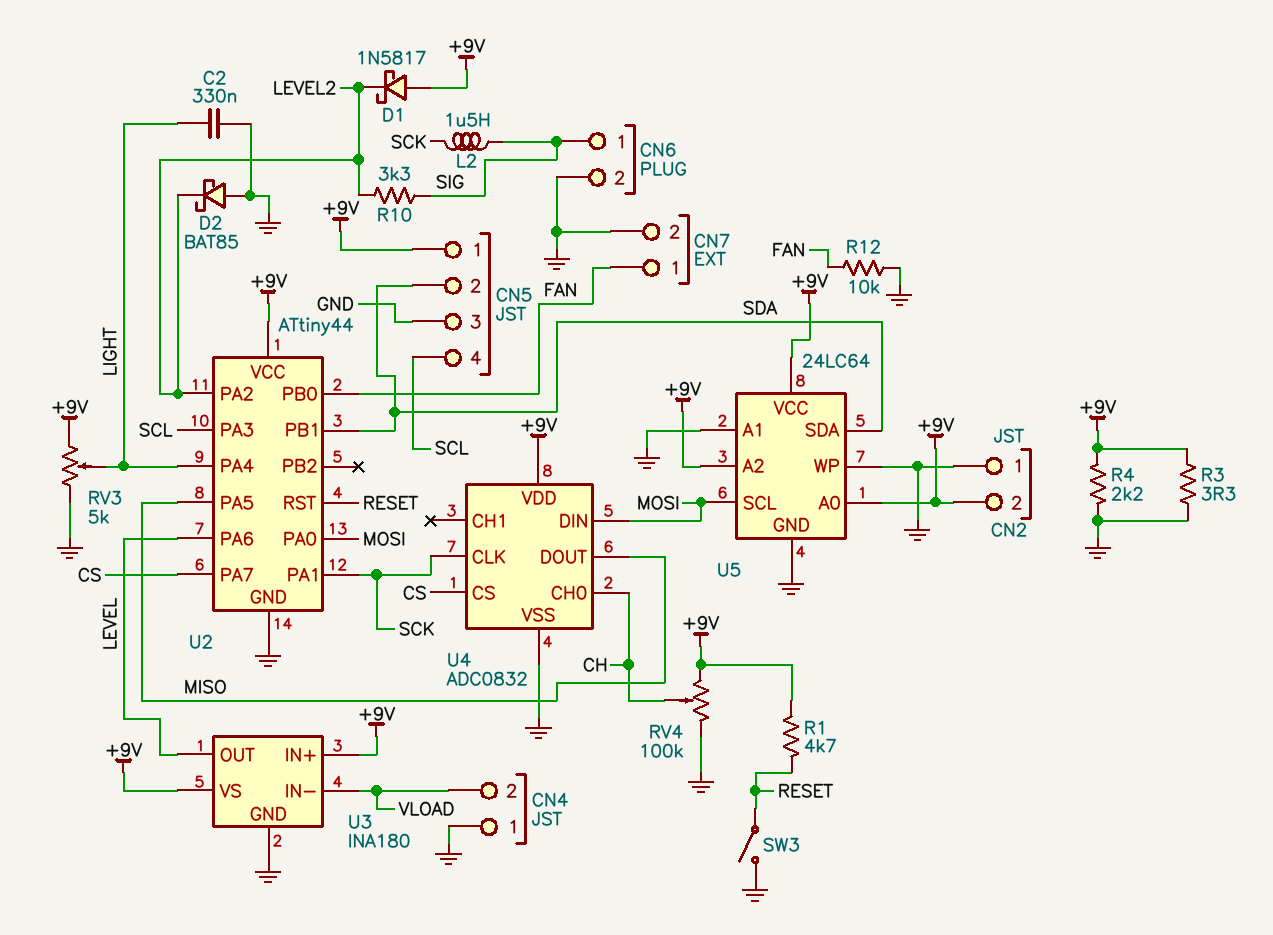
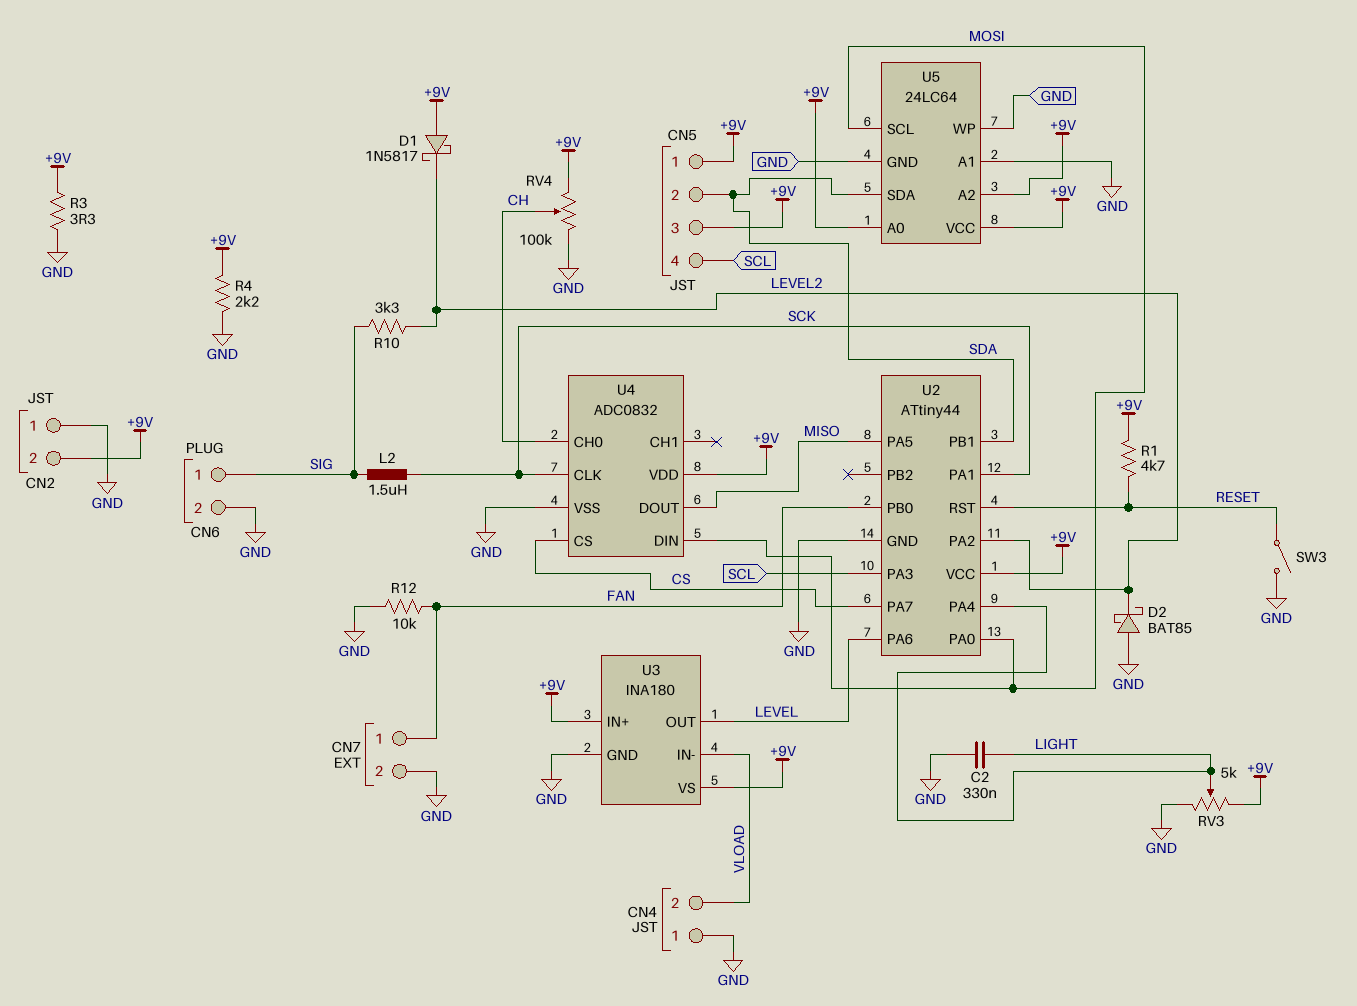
CN5 pin 3: GND -> +9V

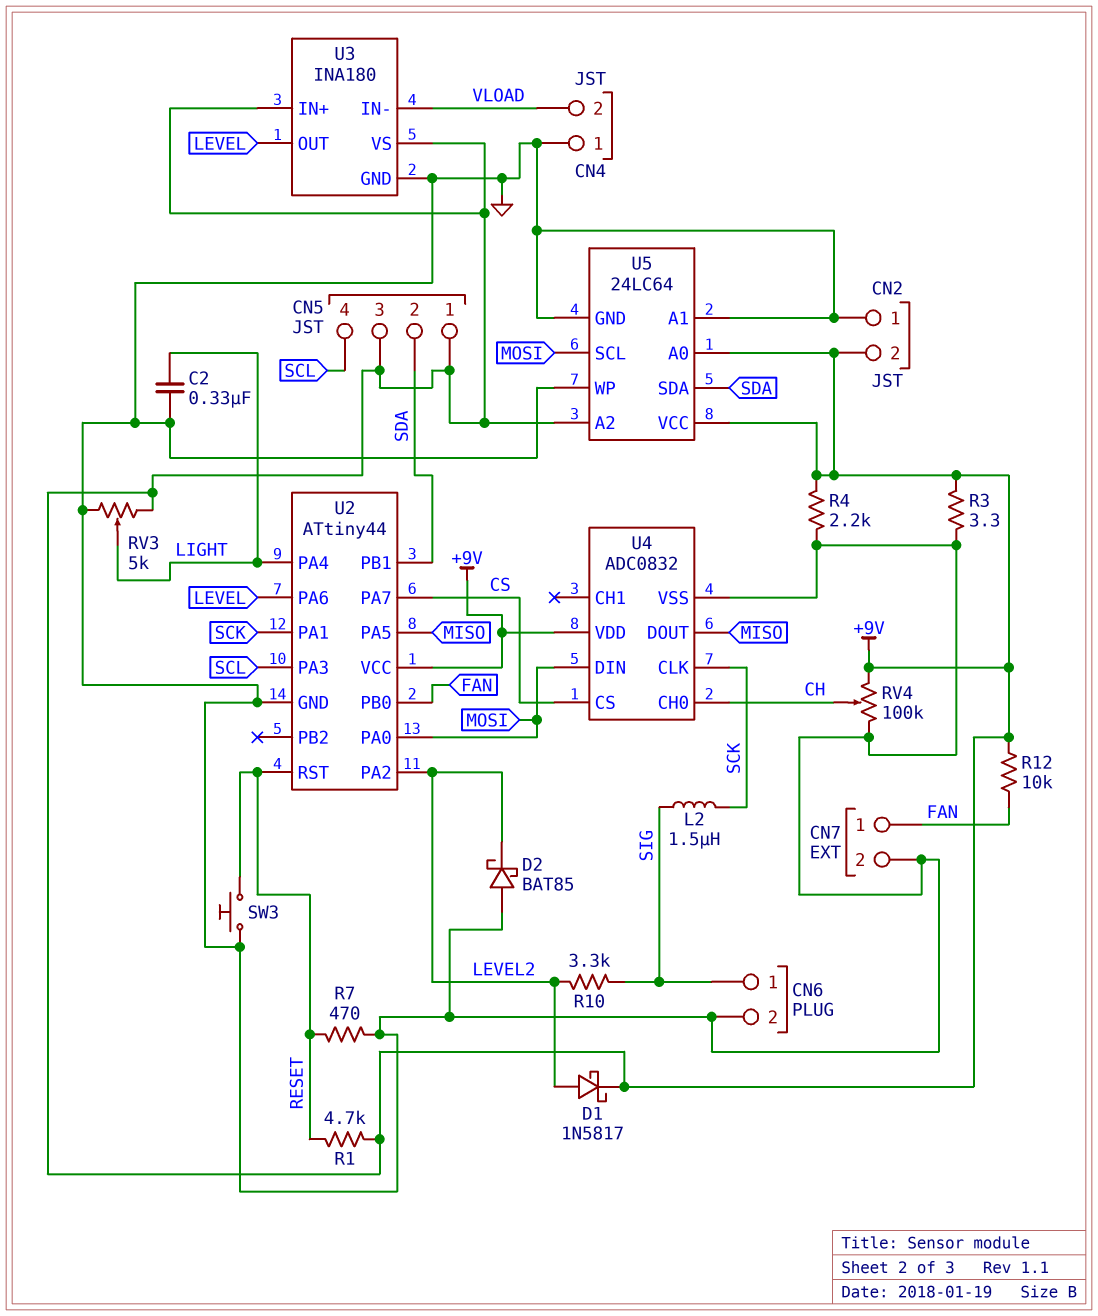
D1: schottky 1N5817 (A +9V, K LEVEL2) -> schottky 1N5817 (A LEVEL2, K +9V)
R7: none -> 470 (GND, RESET)
R12: 10k (FAN, GND) -> 10k (+9V, FAN)
SW3: switch (GND, RESET) -> button (GND, RESET)

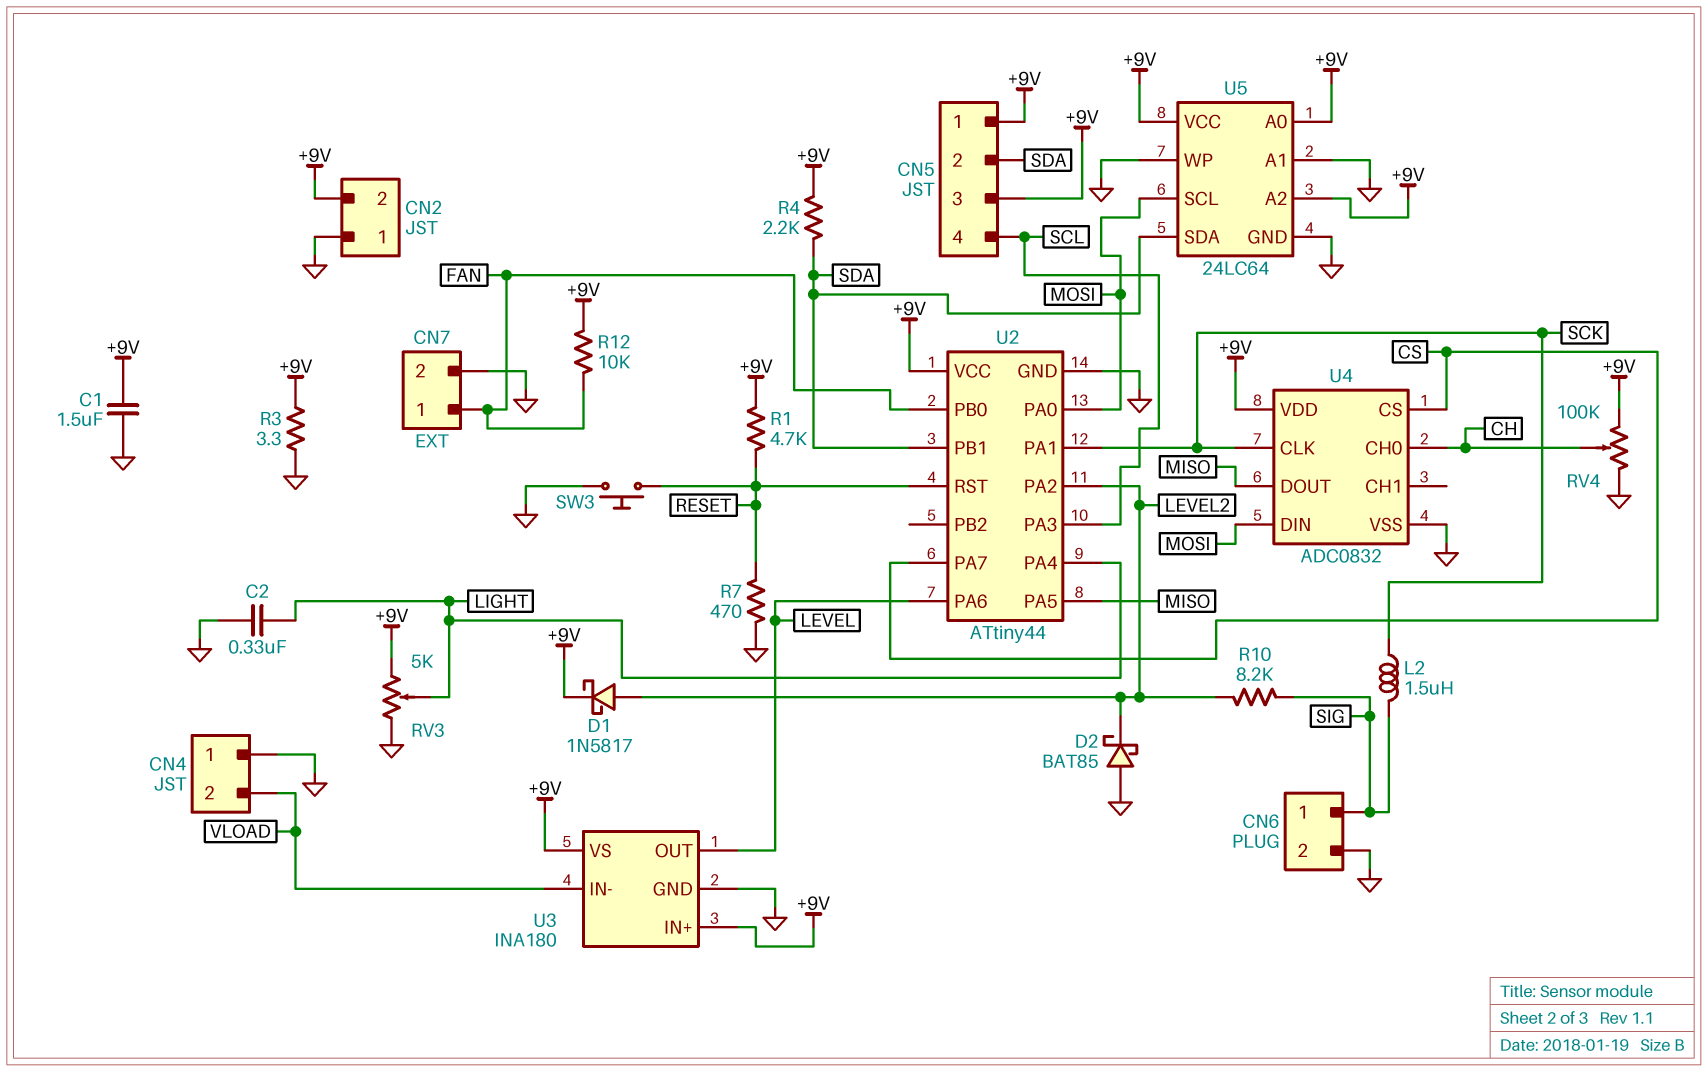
C1: none -> 1.5uF (+9V, GND)
R4: 2.2k (+9V, GND) -> 2.2k (+9V, SDA)
R10: 3.3k (LEVEL2, SIG) -> 8.2k (LEVEL2, SIG)

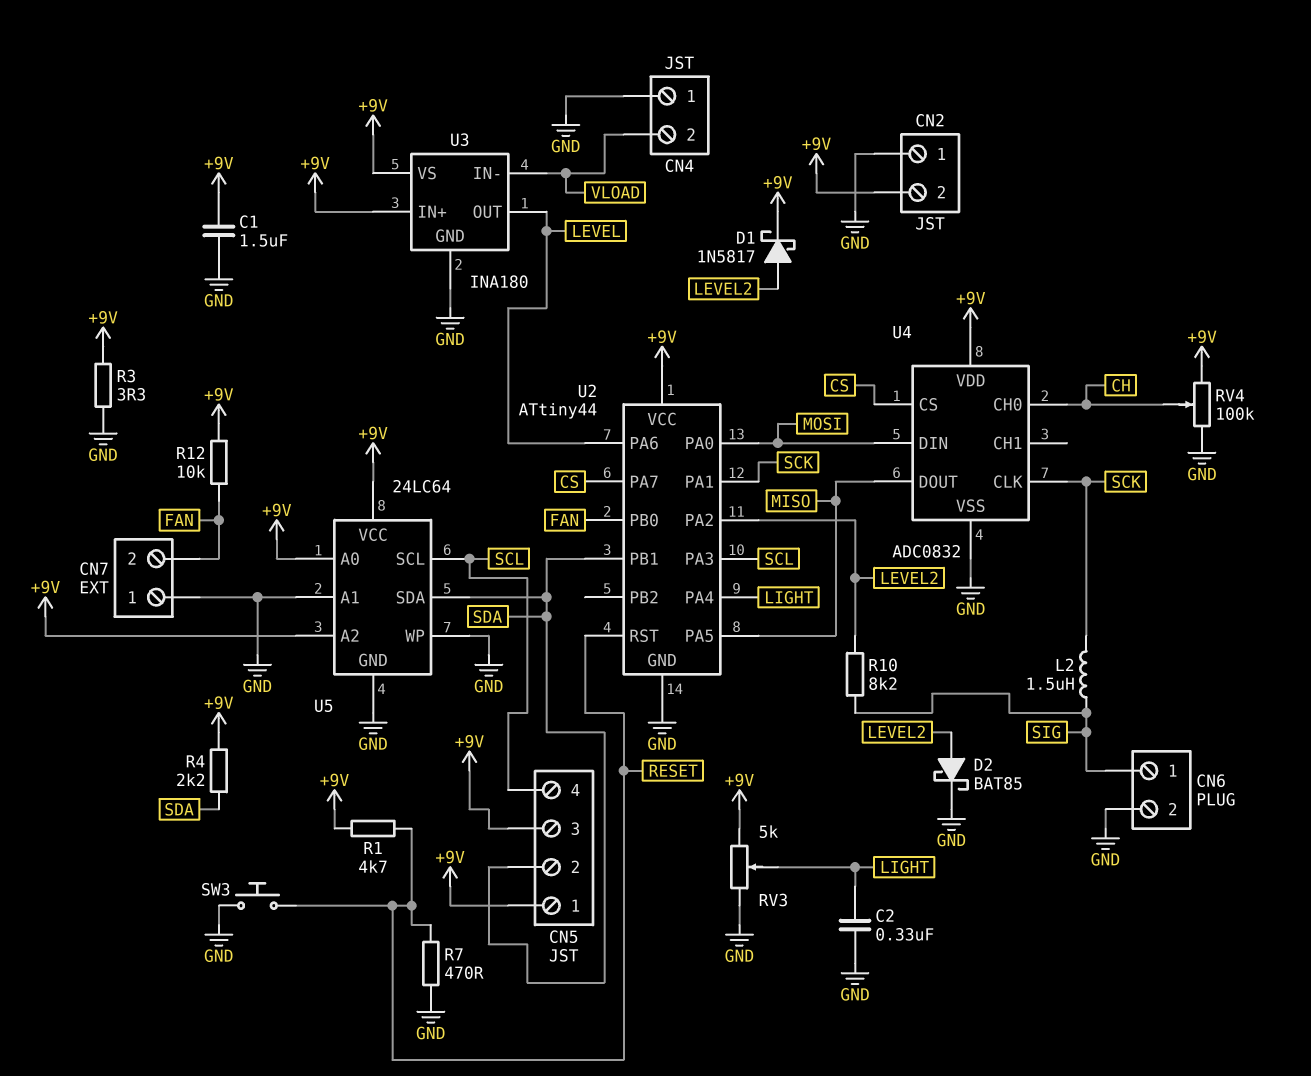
CN7 pin 1: FAN -> GND
CN7 pin 2: GND -> FAN
D2: schottky BAT85 (A GND, K LEVEL2) -> schottky BAT85 (A LEVEL2, K GND)
U5 pin SCL: MOSI -> SCL

